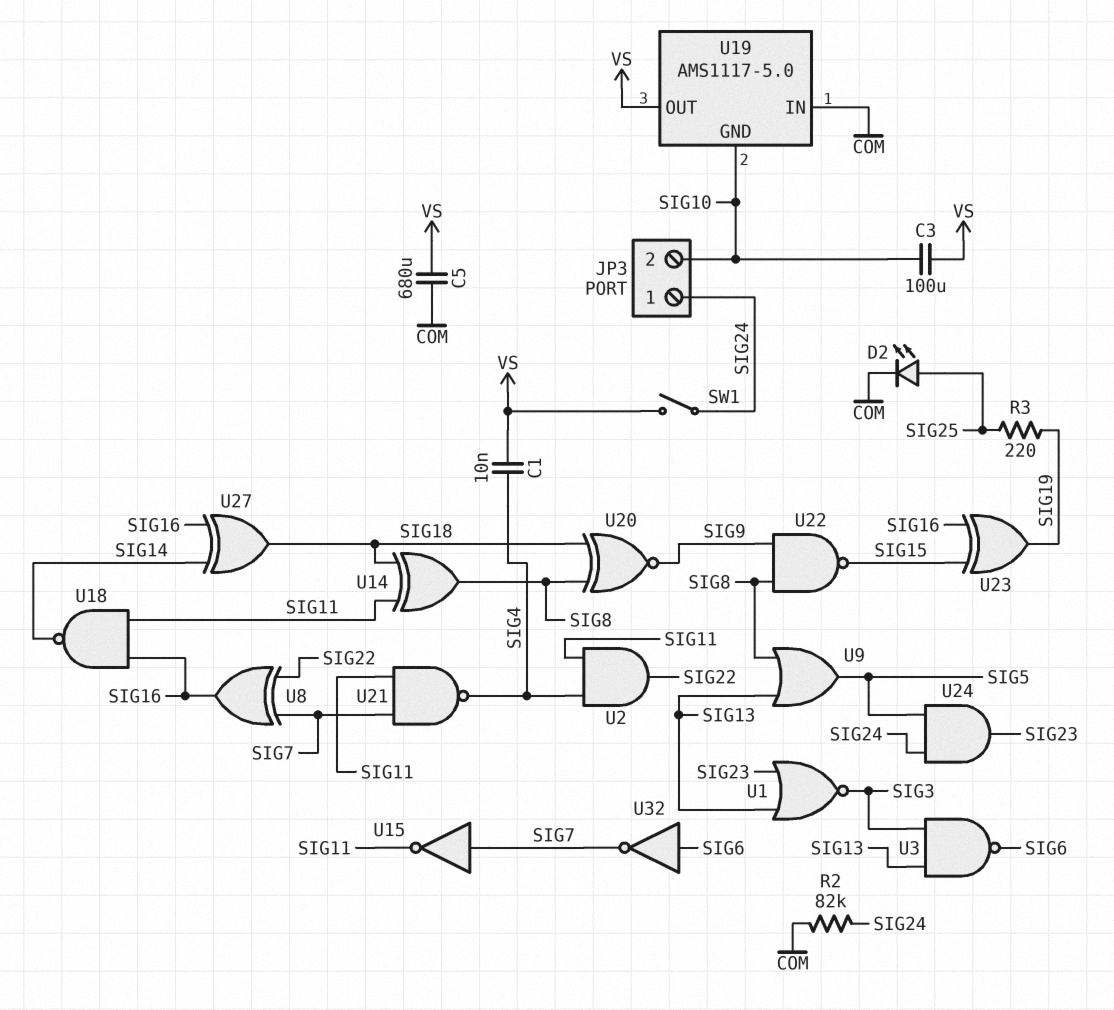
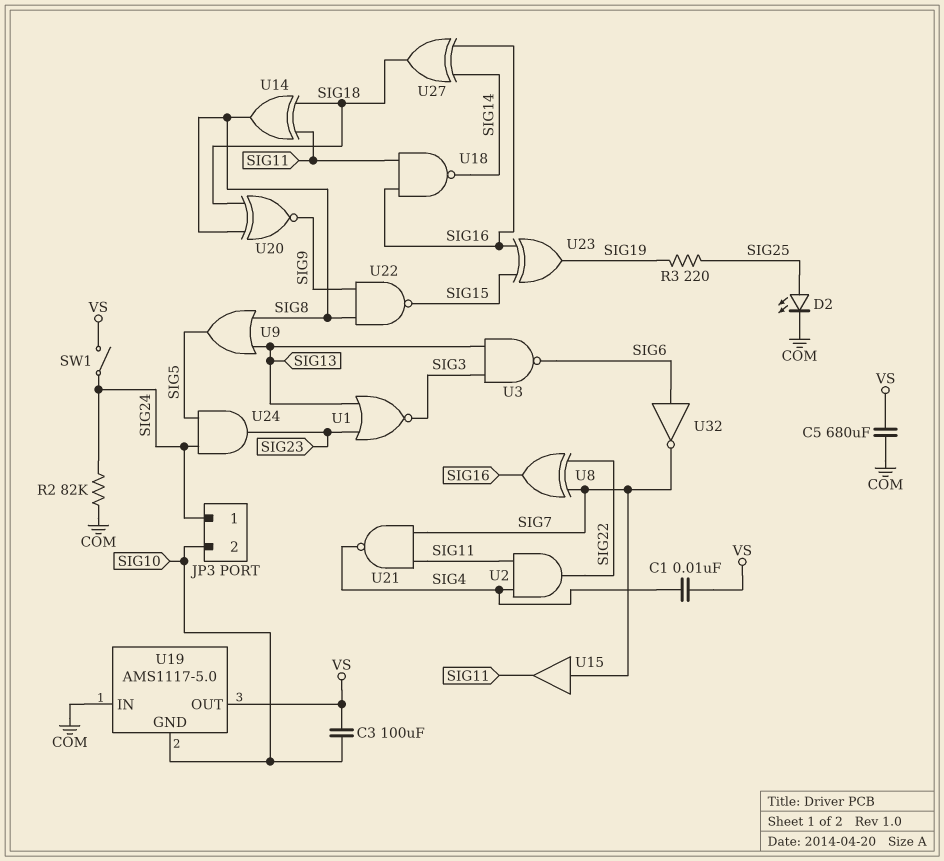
U15: NOT (in SIG7, out SIG11) -> buffer (in SIG7, out SIG11)

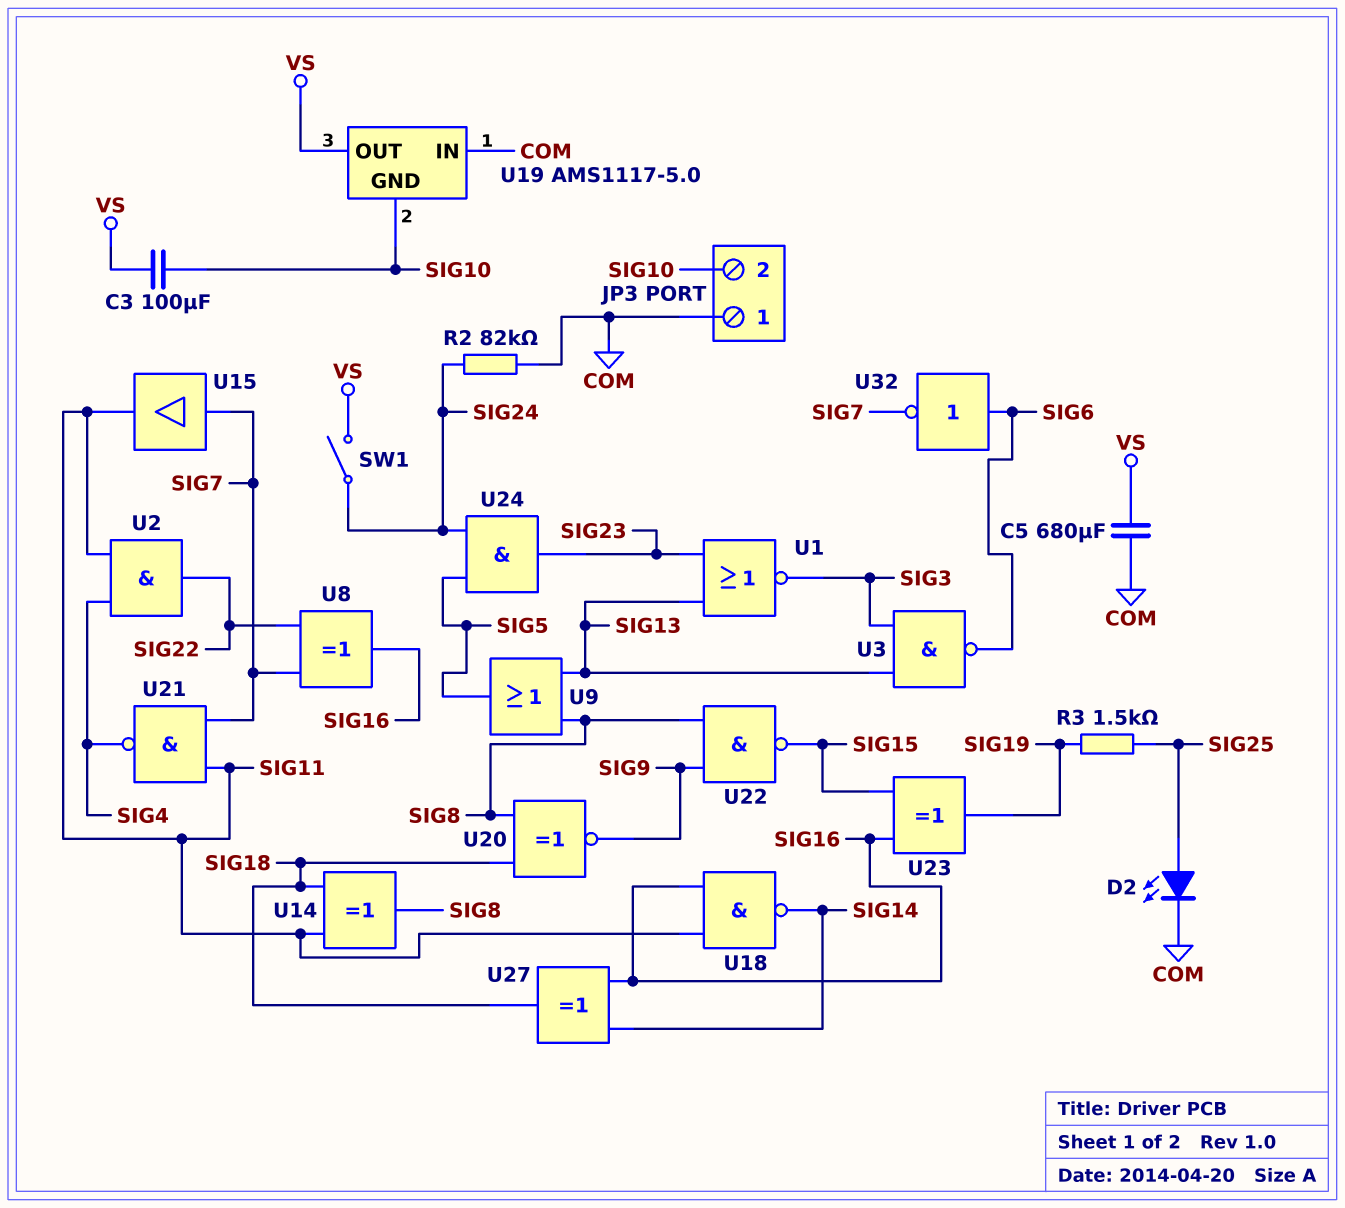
C1: 10nF (SIG4, VS) -> none
JP3 pin 1: SIG24 -> COM
R3: 220 (SIG19, SIG25) -> 1.5k (SIG19, SIG25)

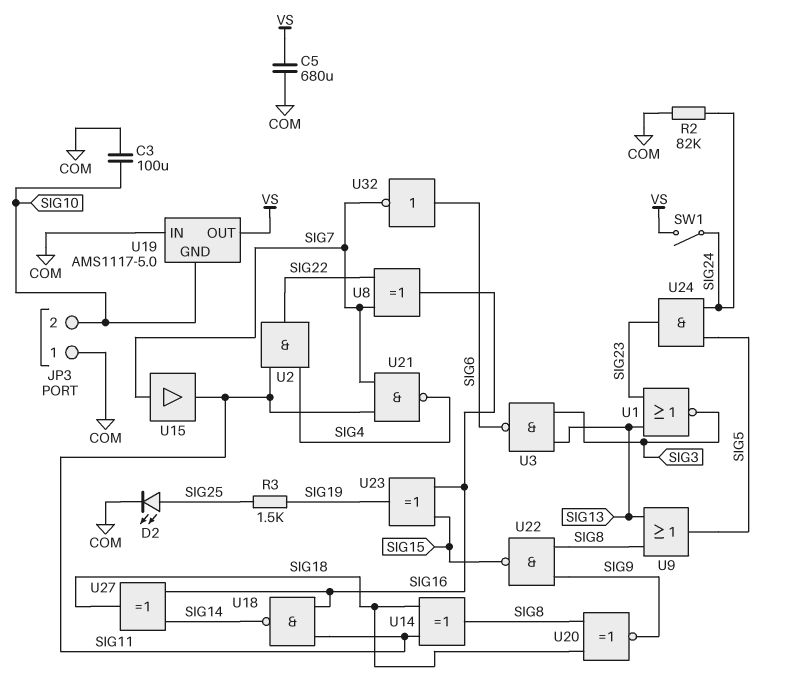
C3: 100uF (SIG10, VS) -> 100uF (COM, SIG10)

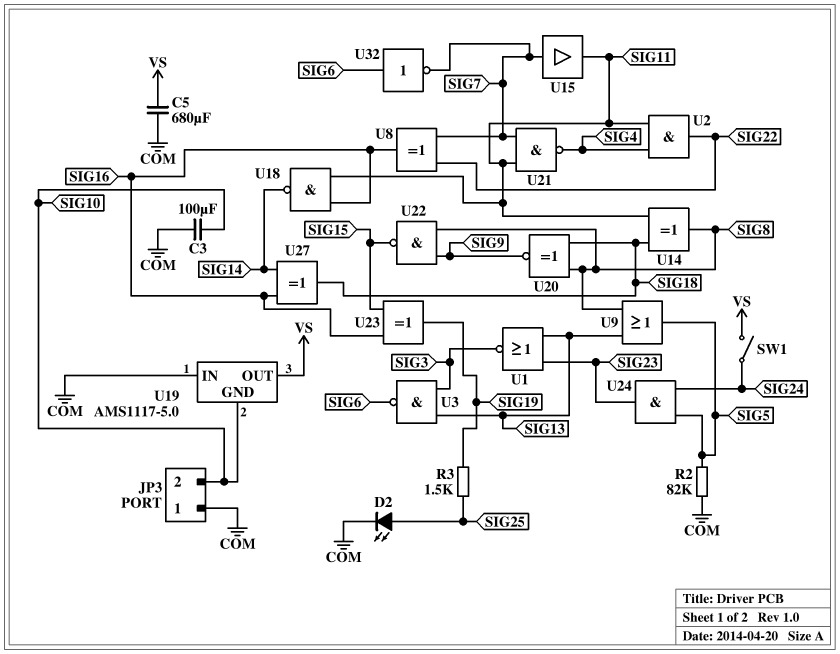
R2: 82k (COM, SIG24) -> 82k (COM, SIG5)

